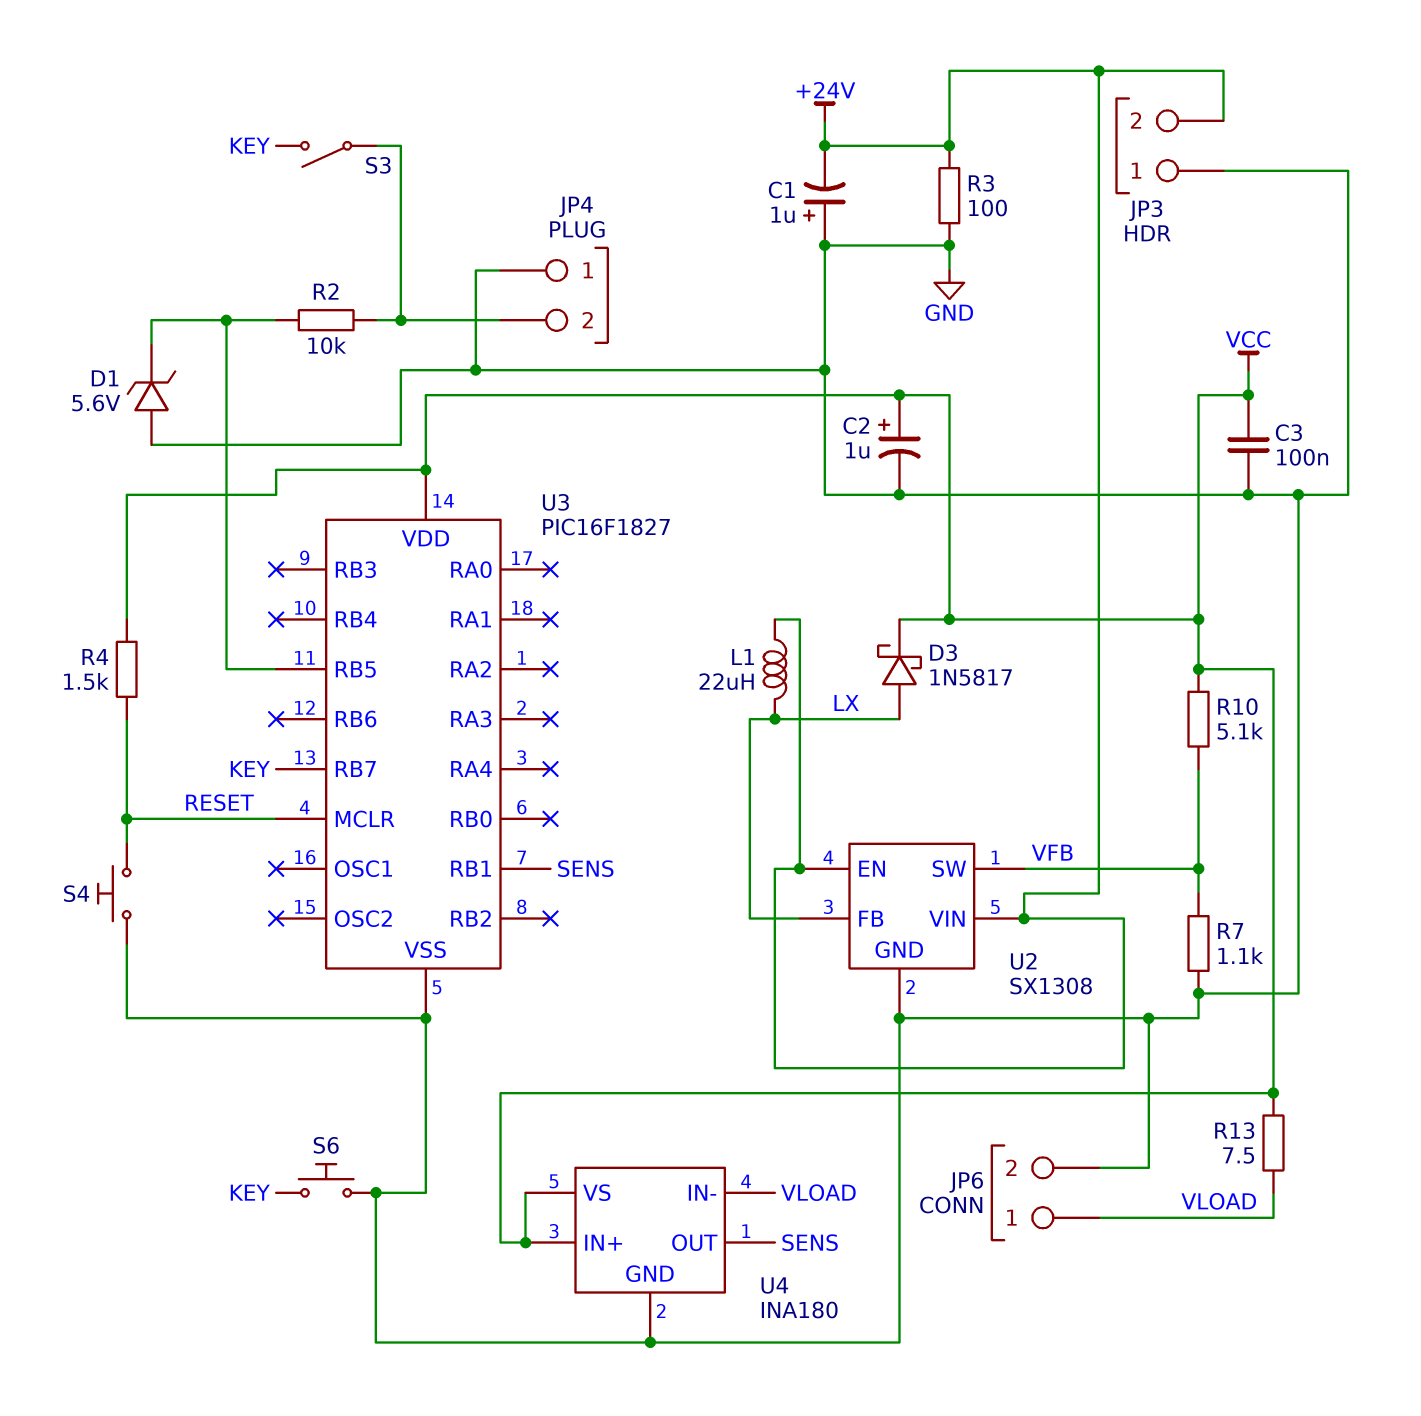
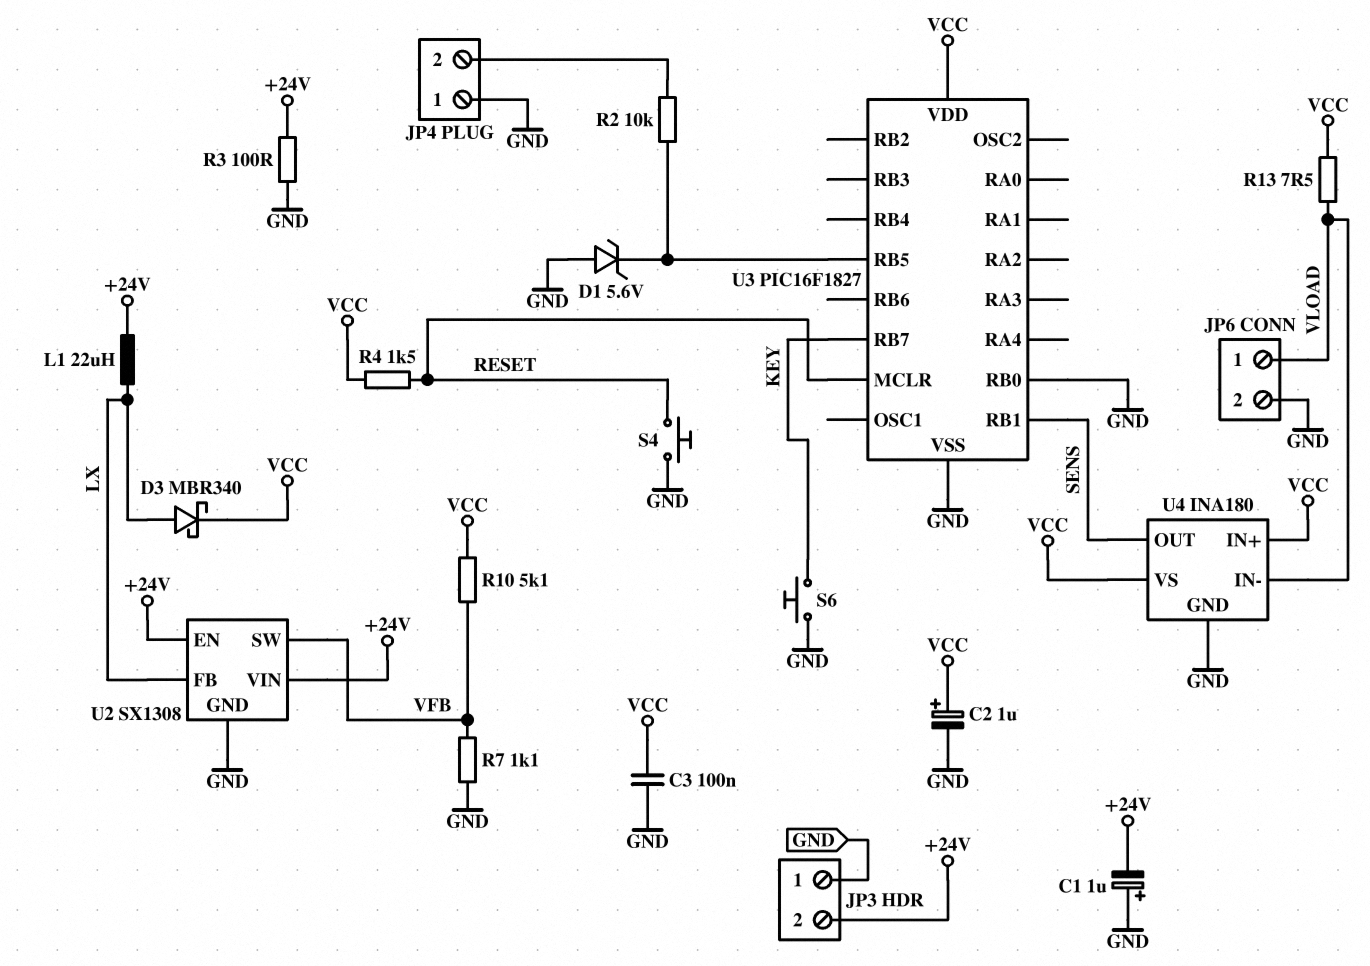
D3: schottky 1N5817 (A LX, K VCC) -> schottky MBR340 (A LX, K VCC)
S3: switch (JP4/2, KEY) -> none
U3 pin RB0: none -> GND

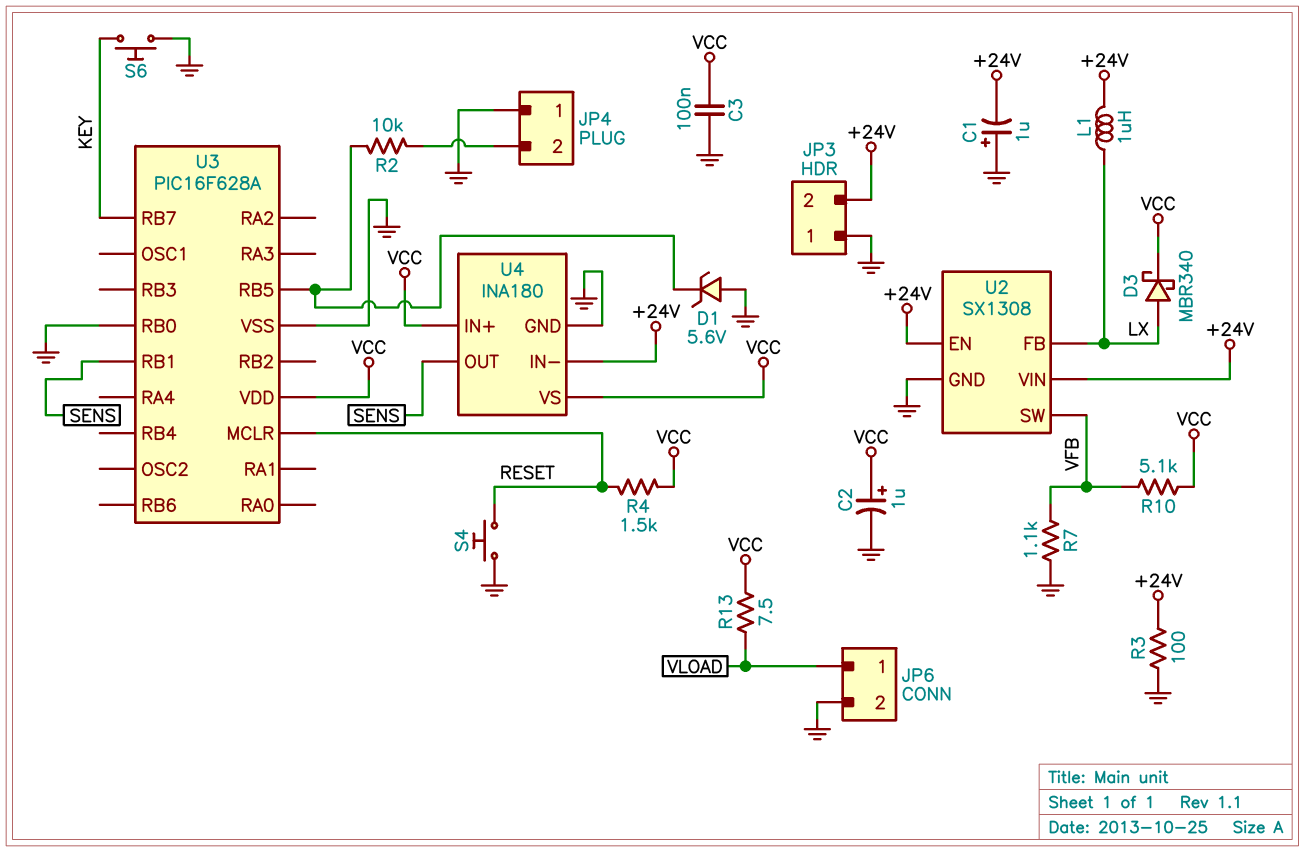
L1: 22uH (+24V, LX) -> 1uH (+24V, LX)
U3: PIC16F1827 -> PIC16F628A
U4 pin IN-: VLOAD -> +24V

